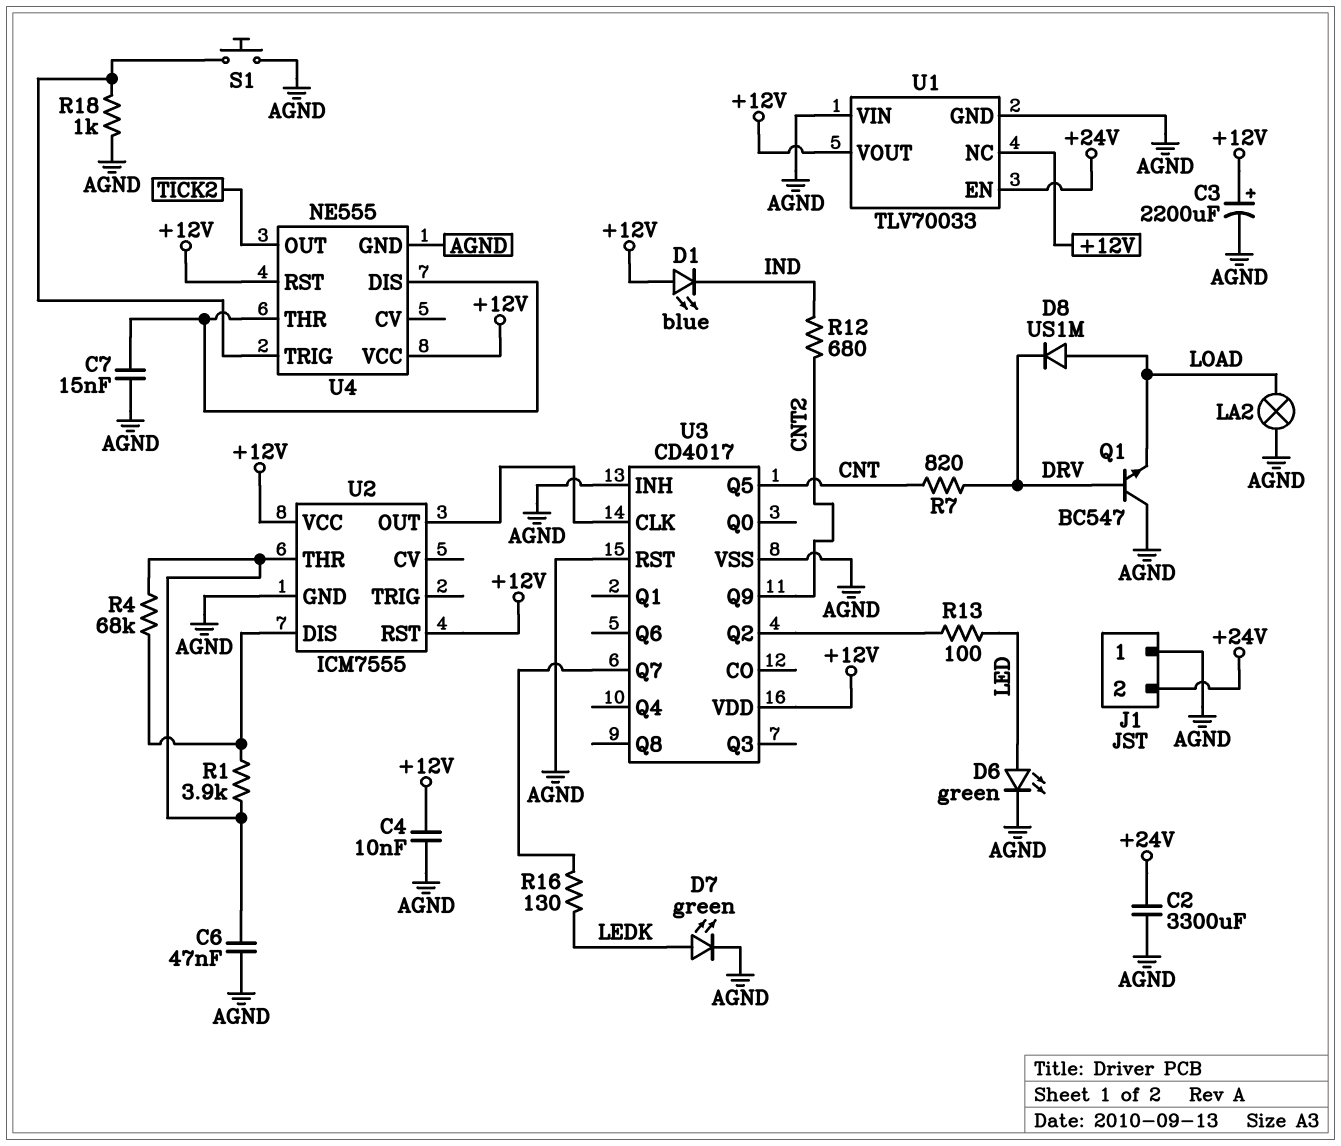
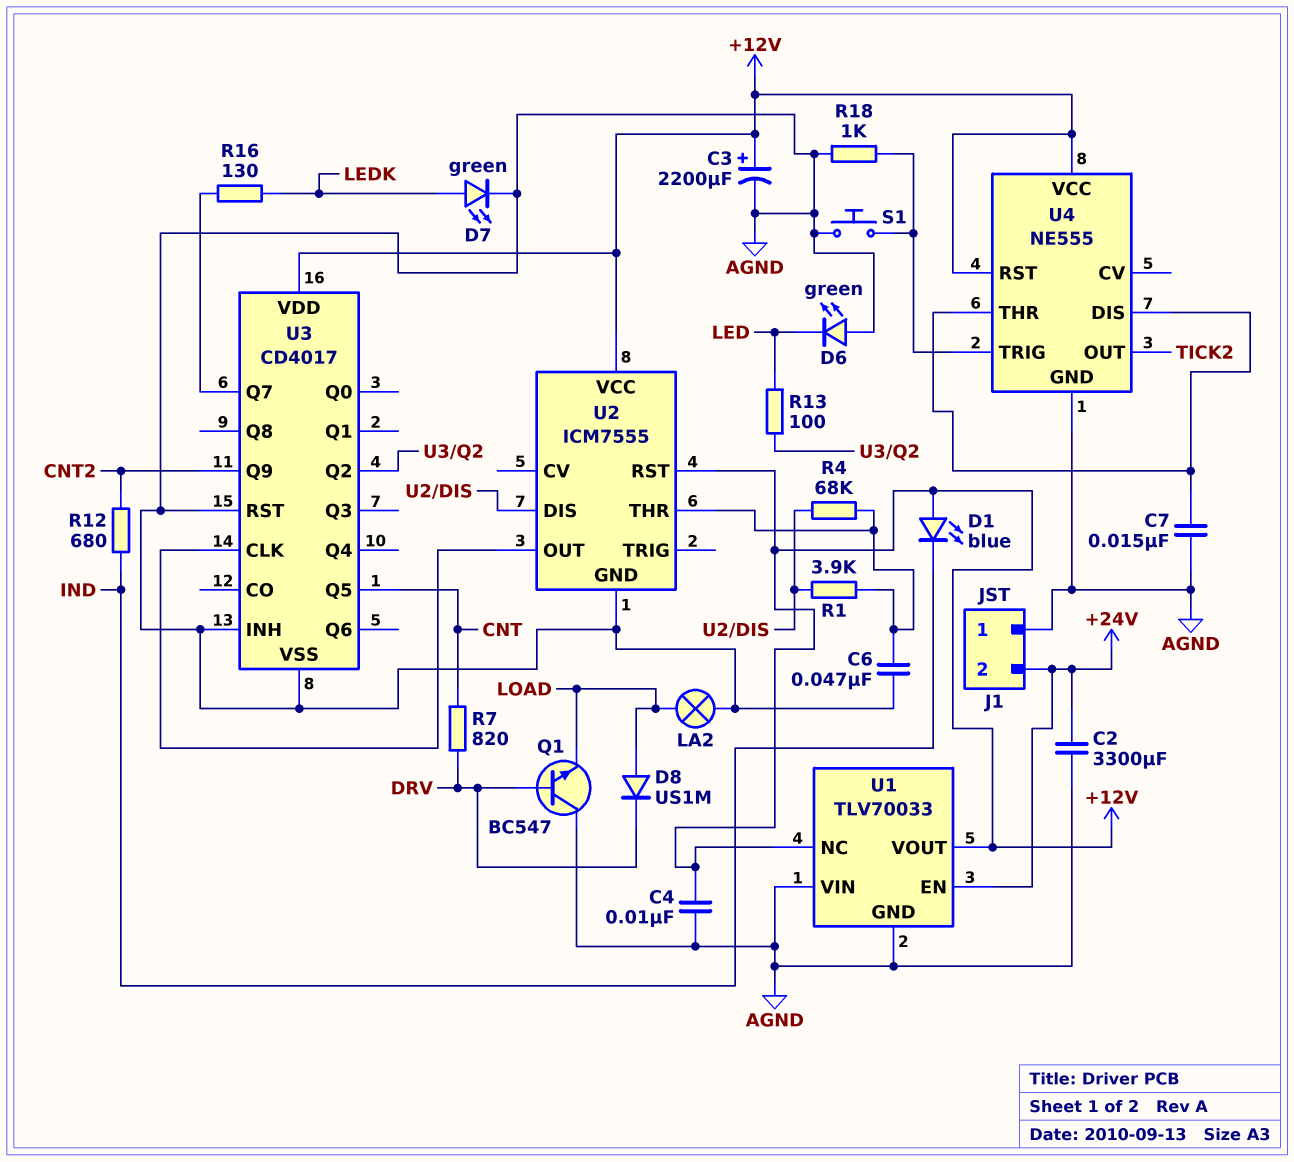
D6: LED green (A LED, K AGND) -> LED green (A AGND, K LED)

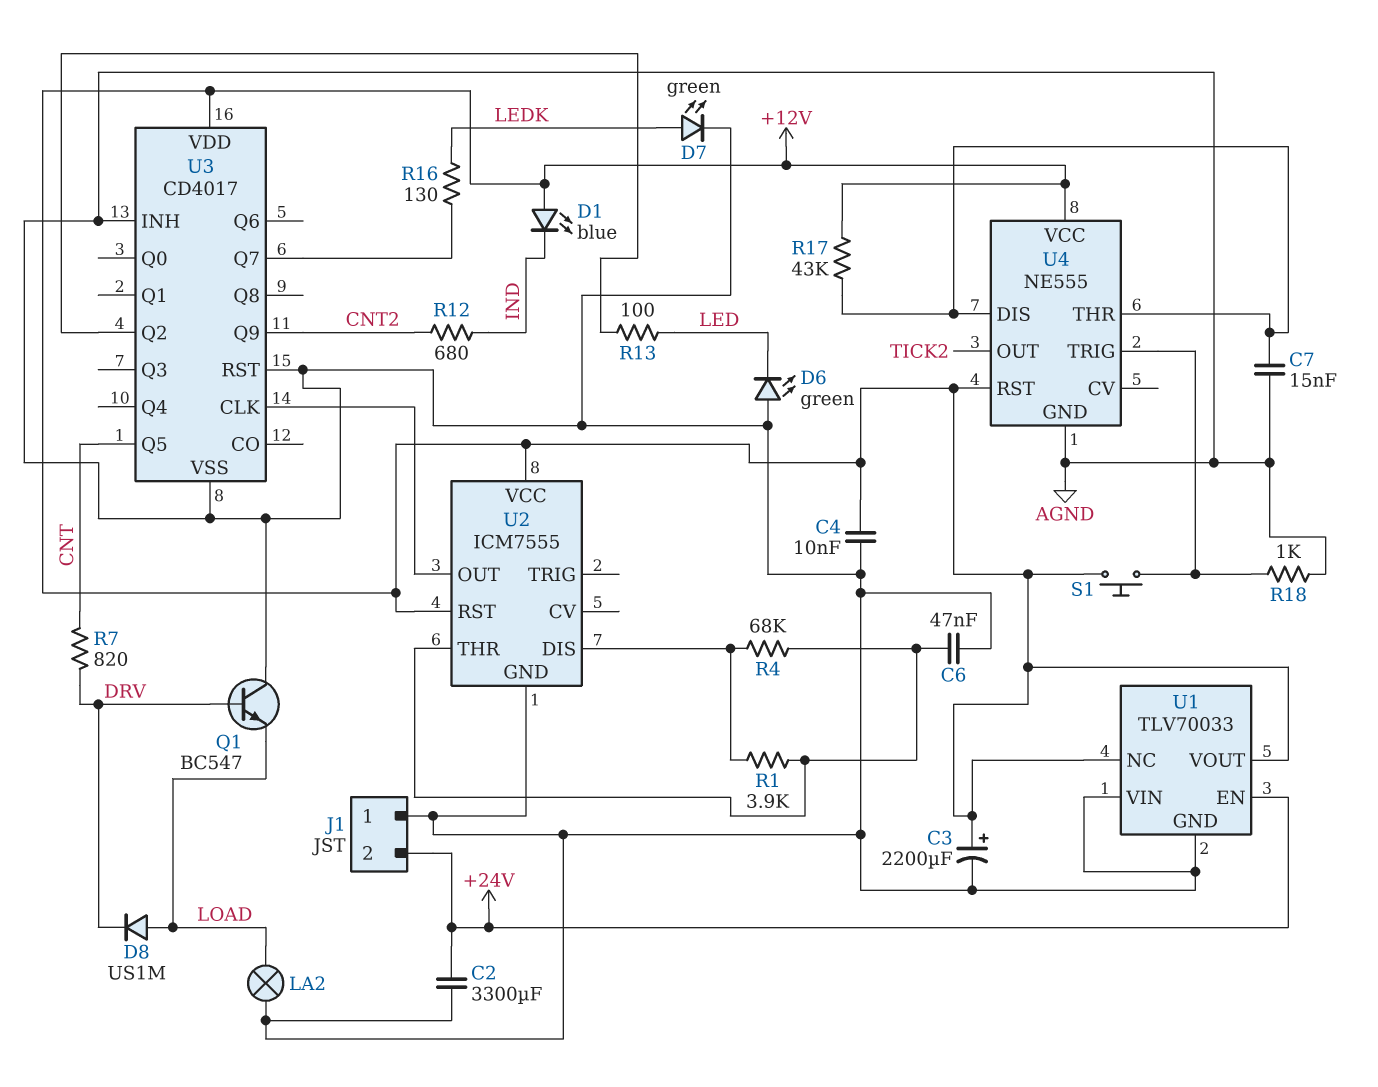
R17: none -> 43k (+12V, U4/DIS)
S1: button (AGND, U4/TRIG) -> button (+12V, U4/TRIG)

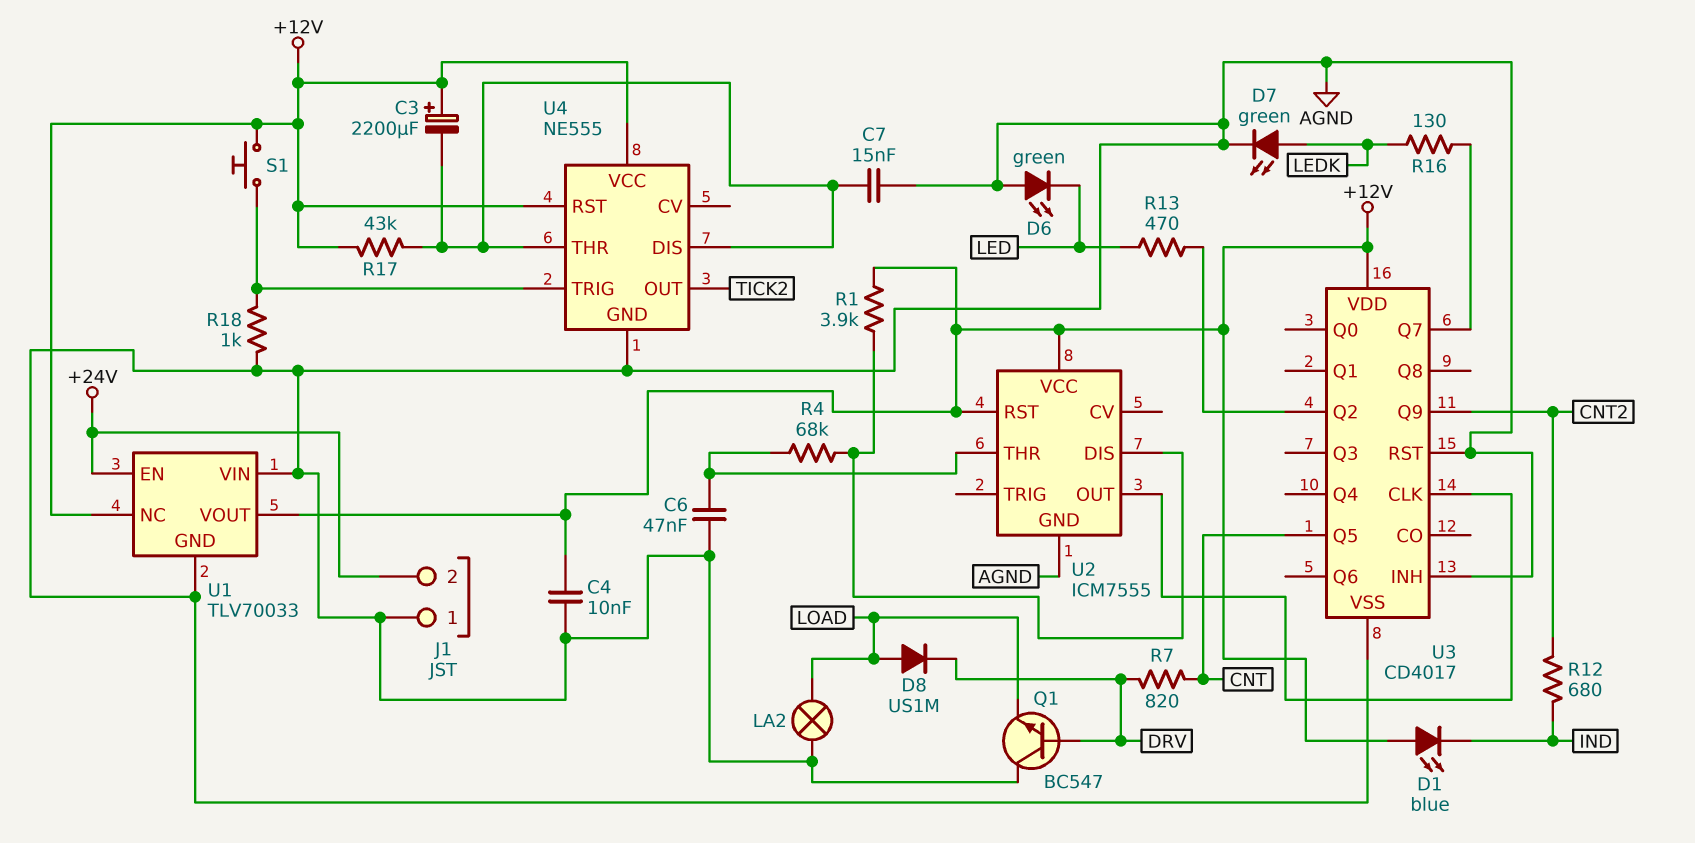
C2: 3300uF (+24V, AGND) -> none
C3: 2200uF (plus +12V, minus AGND) -> 2200uF (plus +12V, minus U4/DIS)
R1: 3.9k (U2/DIS, U2/THR) -> 3.9k (+12V, U2/DIS)
R13: 100 (LED, U3/Q2) -> 470 (LED, U3/Q2)

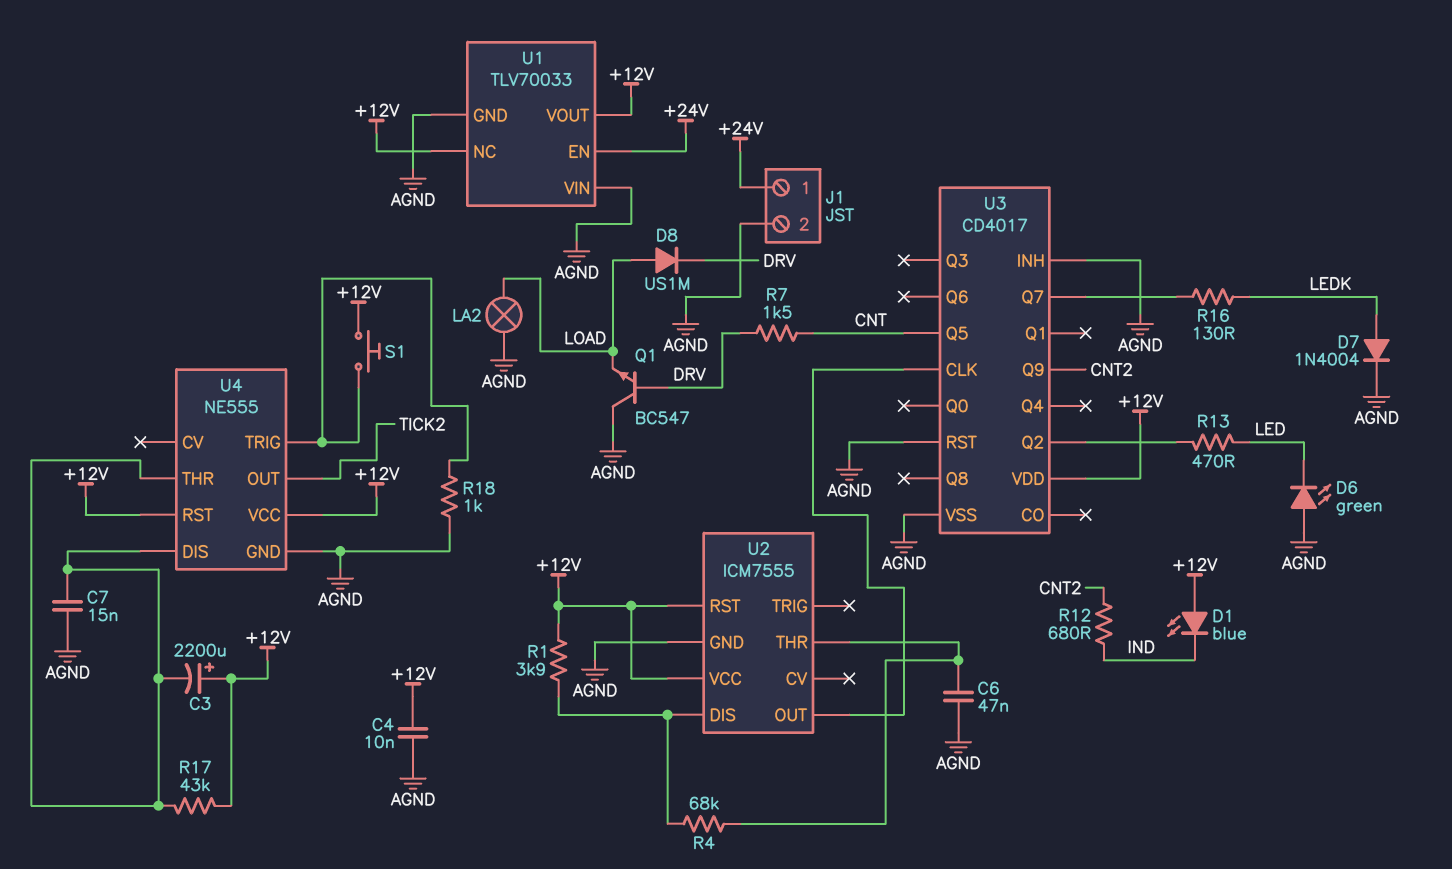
D7: LED green (A LEDK, K AGND) -> diode 1N4004 (A LEDK, K AGND)
J1 pin 1: AGND -> +24V
J1 pin 2: +24V -> AGND
R7: 820 (CNT, DRV) -> 1.5k (CNT, DRV)

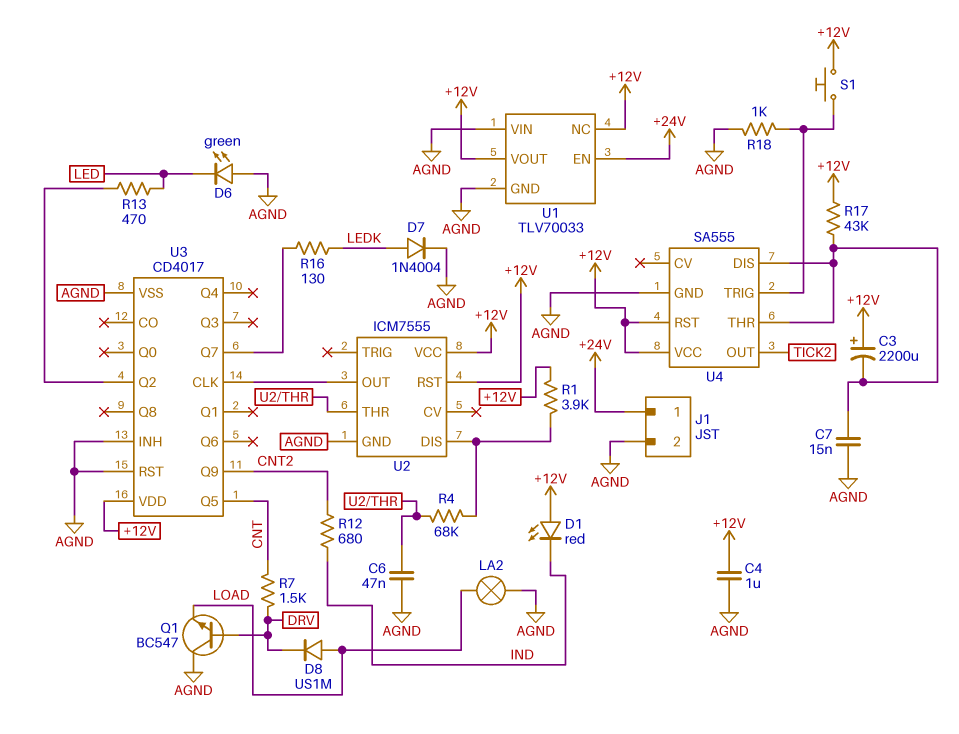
C4: 10nF (+12V, AGND) -> 1uF (+12V, AGND)
D1: LED blue (A +12V, K IND) -> LED red (A +12V, K IND)
U4: NE555 -> SA555

